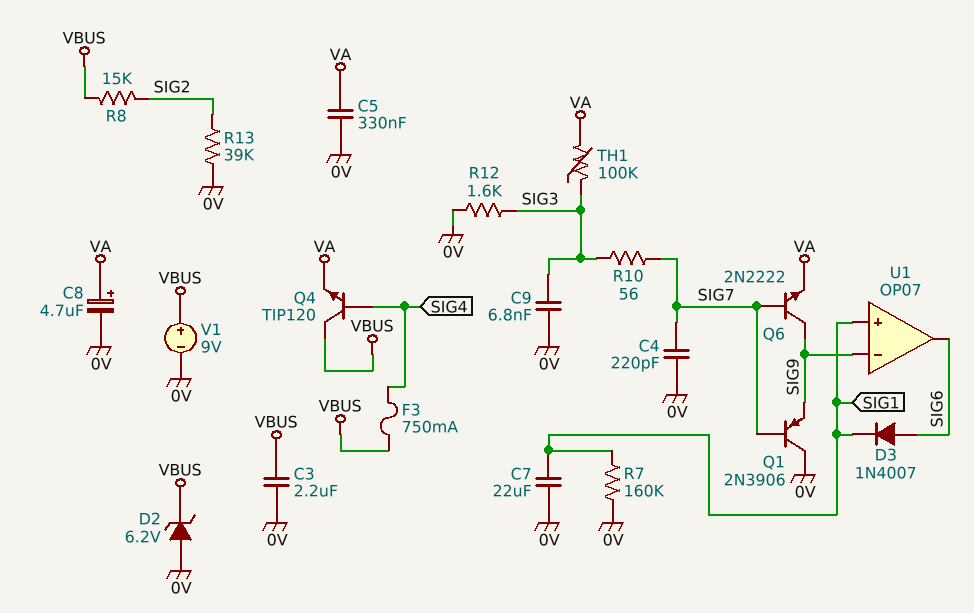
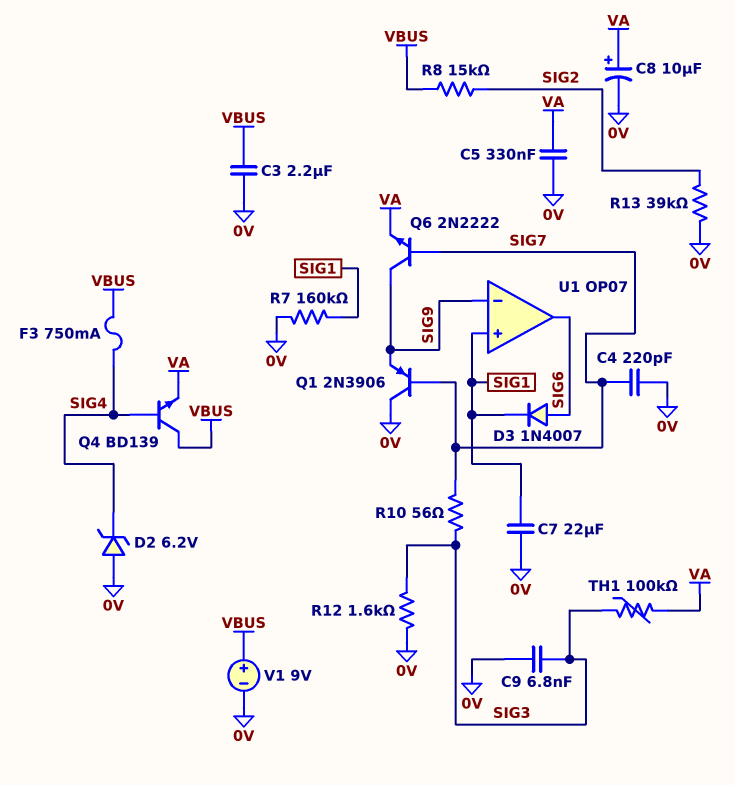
C8: 4.7uF (plus VA, minus 0V) -> 10uF (plus VA, minus 0V)
D2: zener 6.2V (A 0V, K VBUS) -> zener 6.2V (A 0V, K SIG4)
Q4: NPN TIP120 (B SIG4, C VBUS, E VA) -> NPN BD139 (B SIG4, C VBUS, E VA)

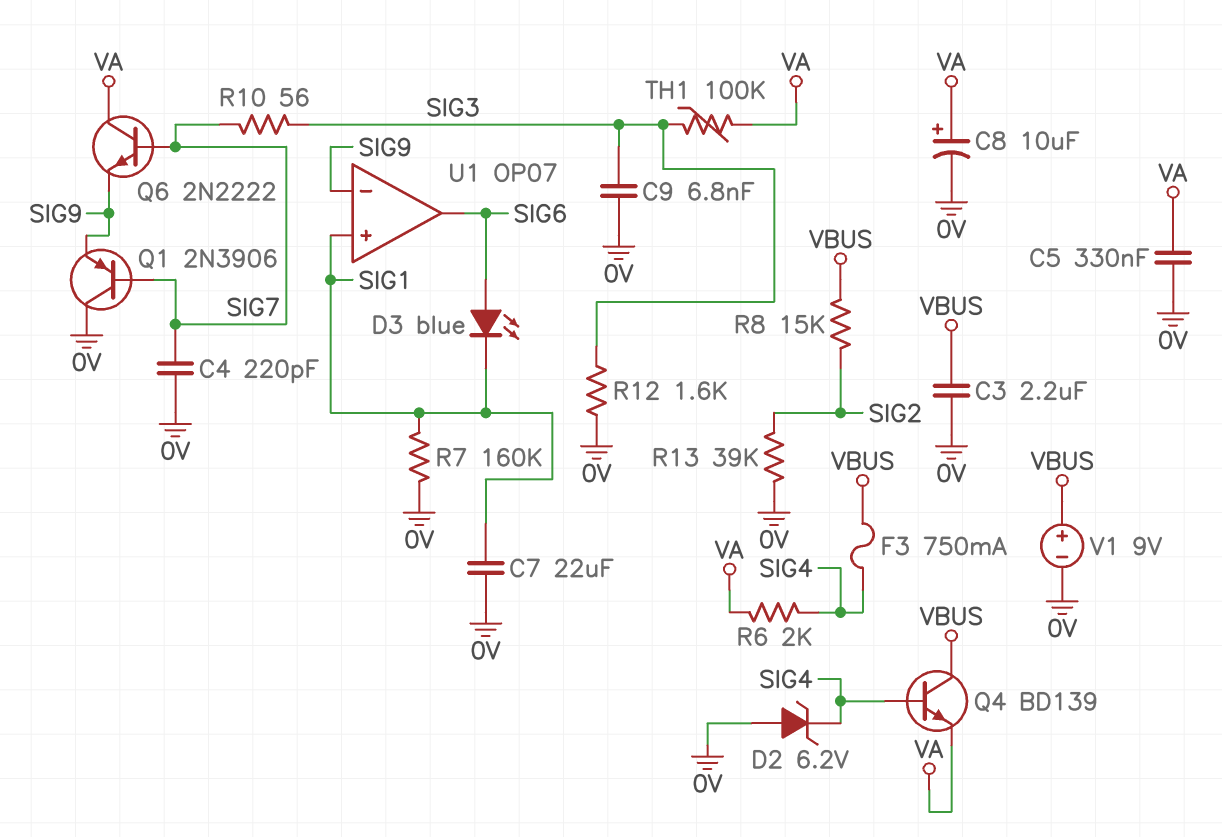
D3: diode 1N4007 (A SIG6, K SIG1) -> LED blue (A SIG6, K SIG1)
Q6: NPN 2N2222 (B SIG7, C SIG9, E VA) -> NPN 2N2222 (B SIG7, C VA, E SIG9)
R6: none -> 2k (SIG4, VA)

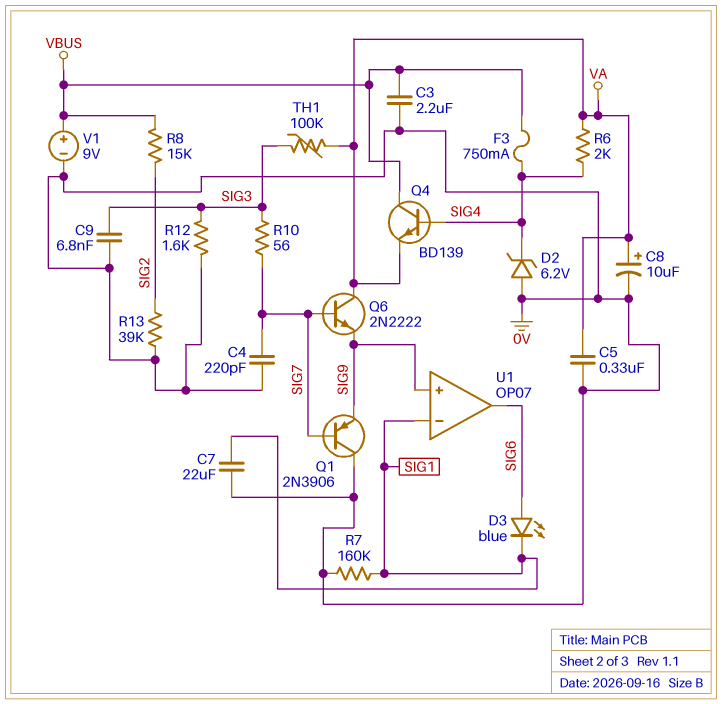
U1 pin in+: SIG1 -> SIG9
U1 pin in-: SIG9 -> SIG1

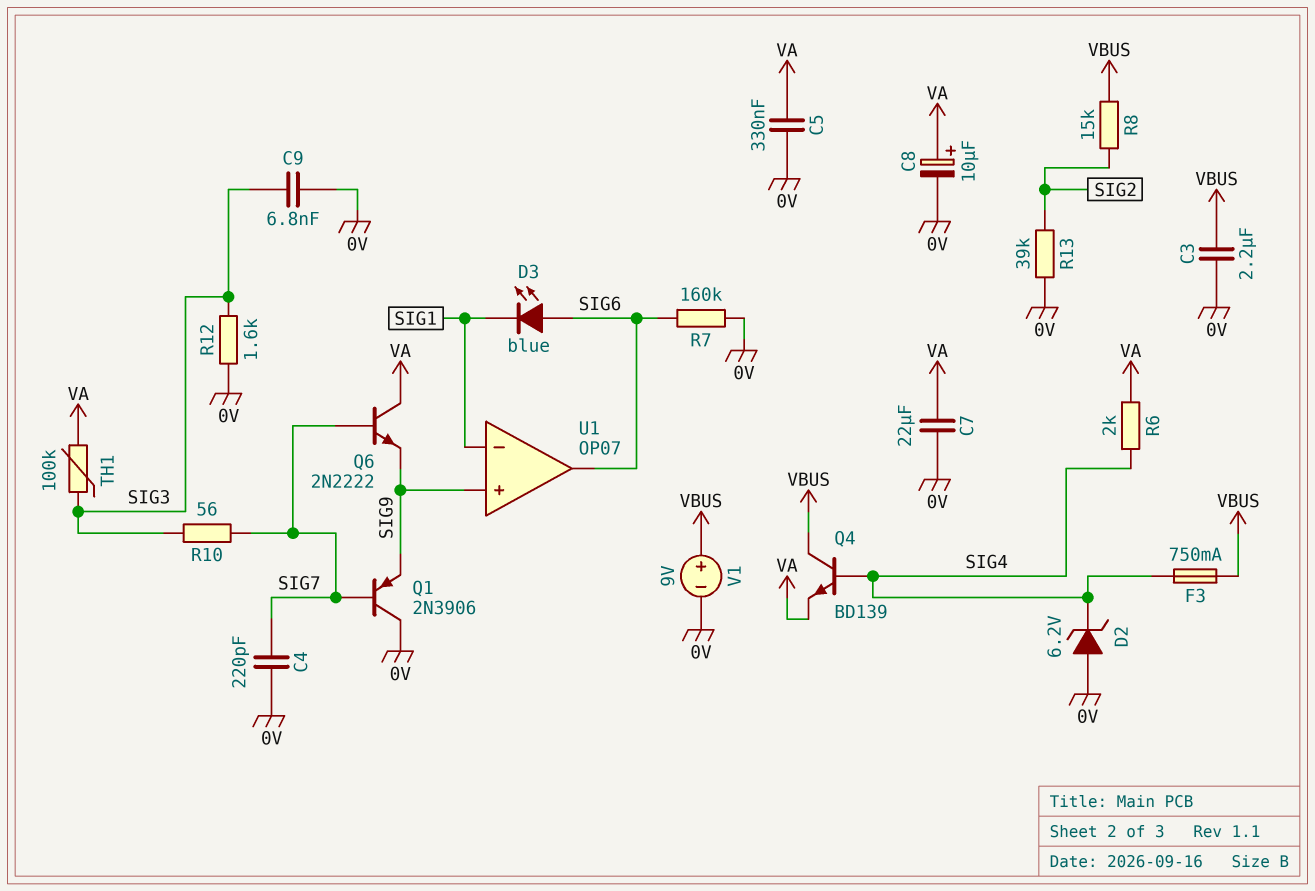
C7: 22uF (0V, SIG1) -> 22uF (0V, VA)
R7: 160k (0V, SIG1) -> 160k (0V, SIG6)

